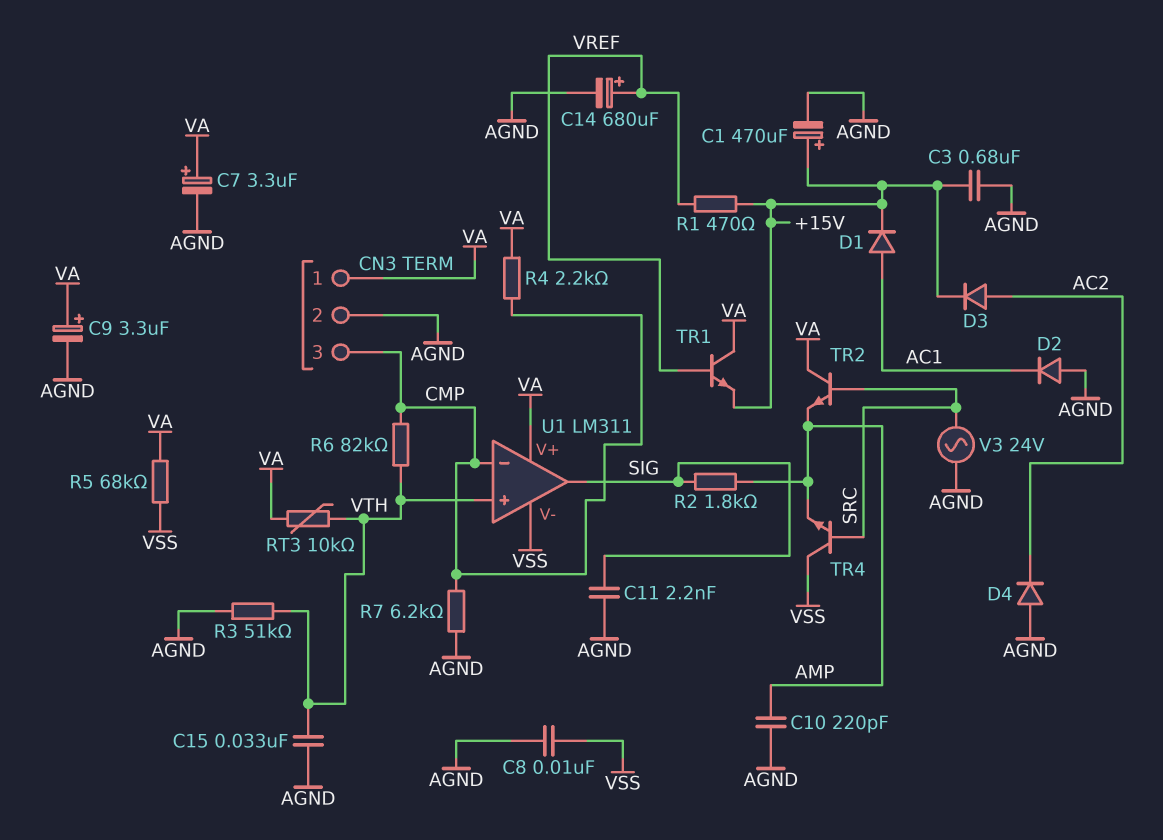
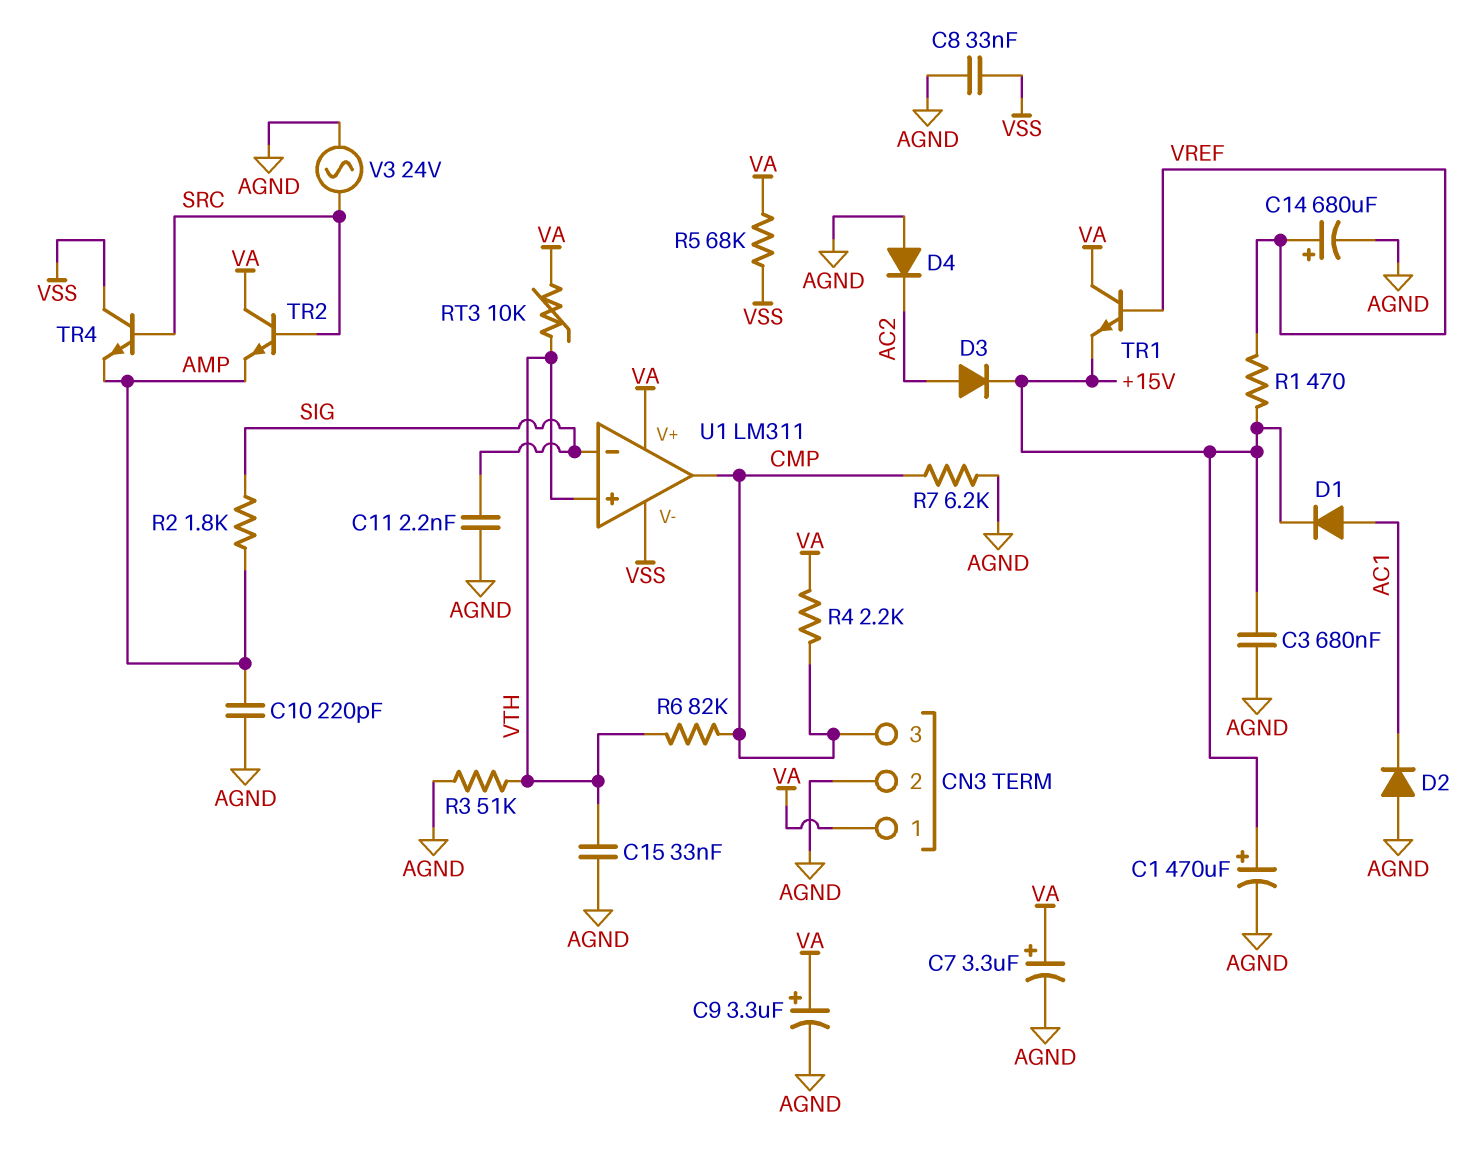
C8: 10nF (AGND, VSS) -> 33nF (AGND, VSS)
U1 pin in-: CMP -> SIG
U1 pin out: SIG -> CMP

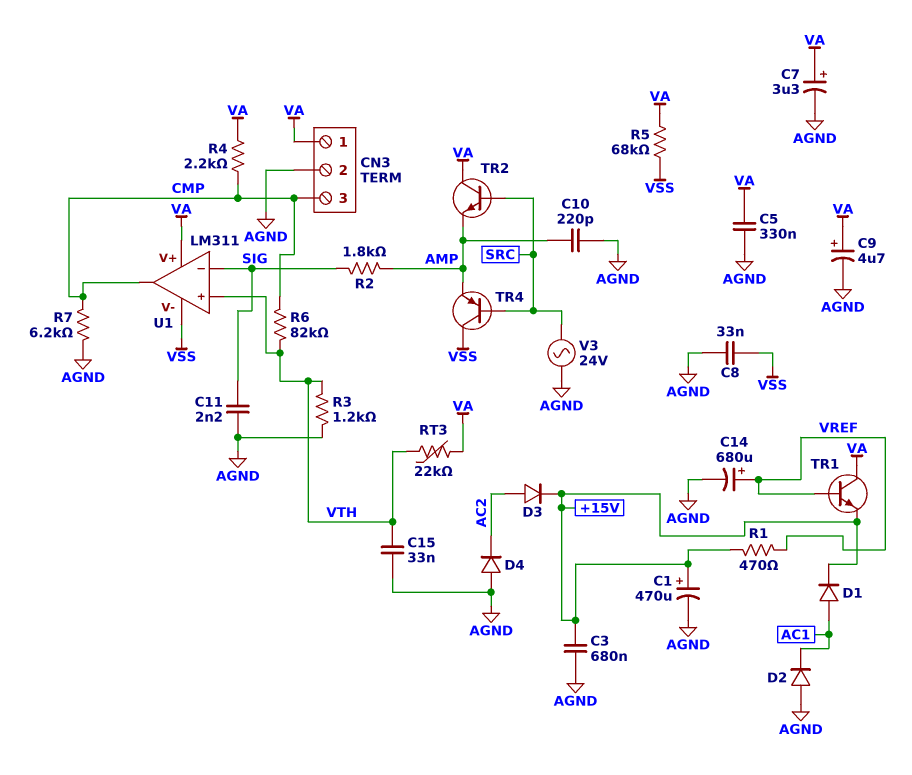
C5: none -> 330nF (AGND, VA)
C9: 3.3uF (plus VA, minus AGND) -> 4.7uF (plus VA, minus AGND)
R3: 51k (AGND, VTH) -> 1.2k (AGND, VTH)
RT3: 10k (VA, VTH) -> 22k (VA, VTH)
TR4: NPN (B SRC, C VSS, E AMP) -> PNP (B SRC, C VSS, E AMP)

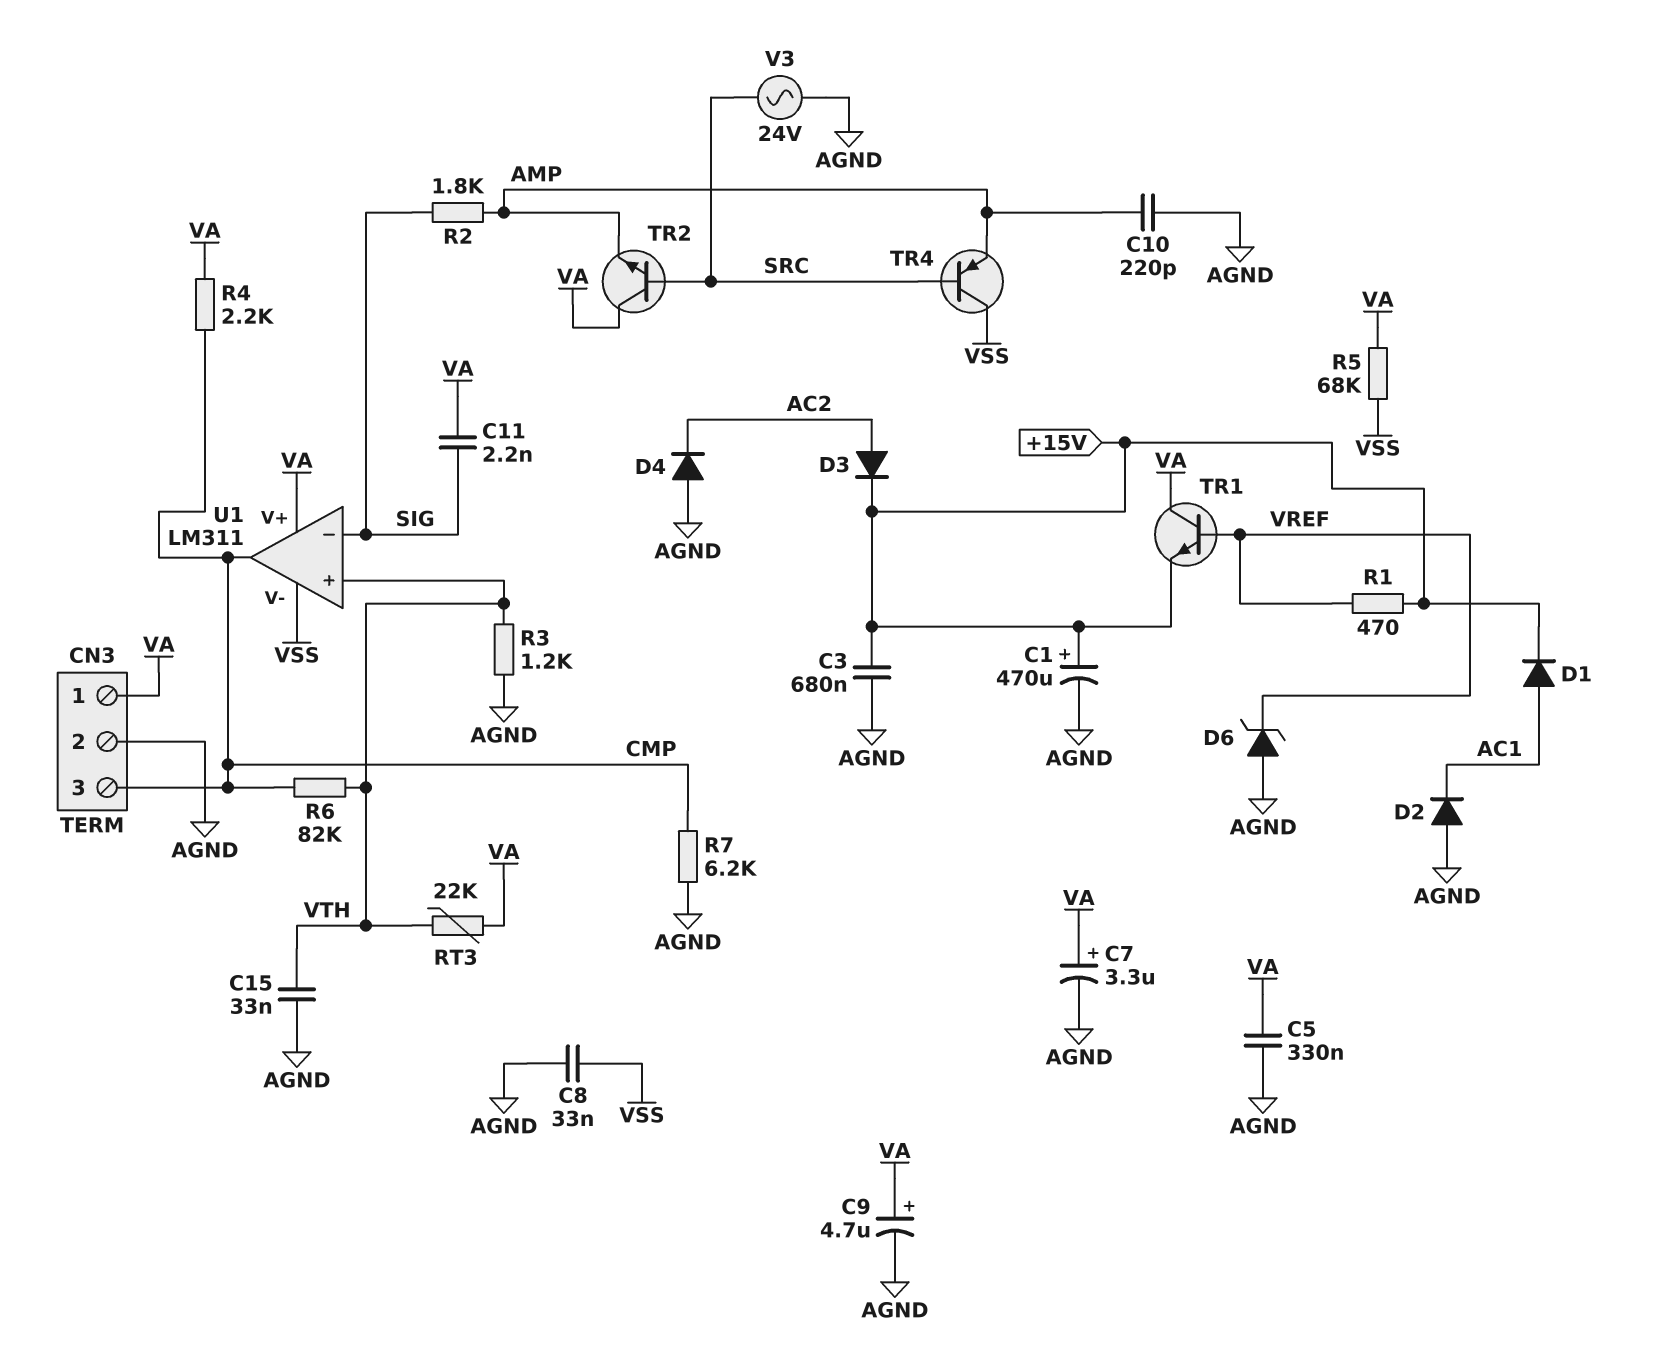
C11: 2.2nF (AGND, SIG) -> 2.2nF (SIG, VA)
C14: 680uF (plus VREF, minus AGND) -> none
D6: none -> zener (A AGND, K VREF)

